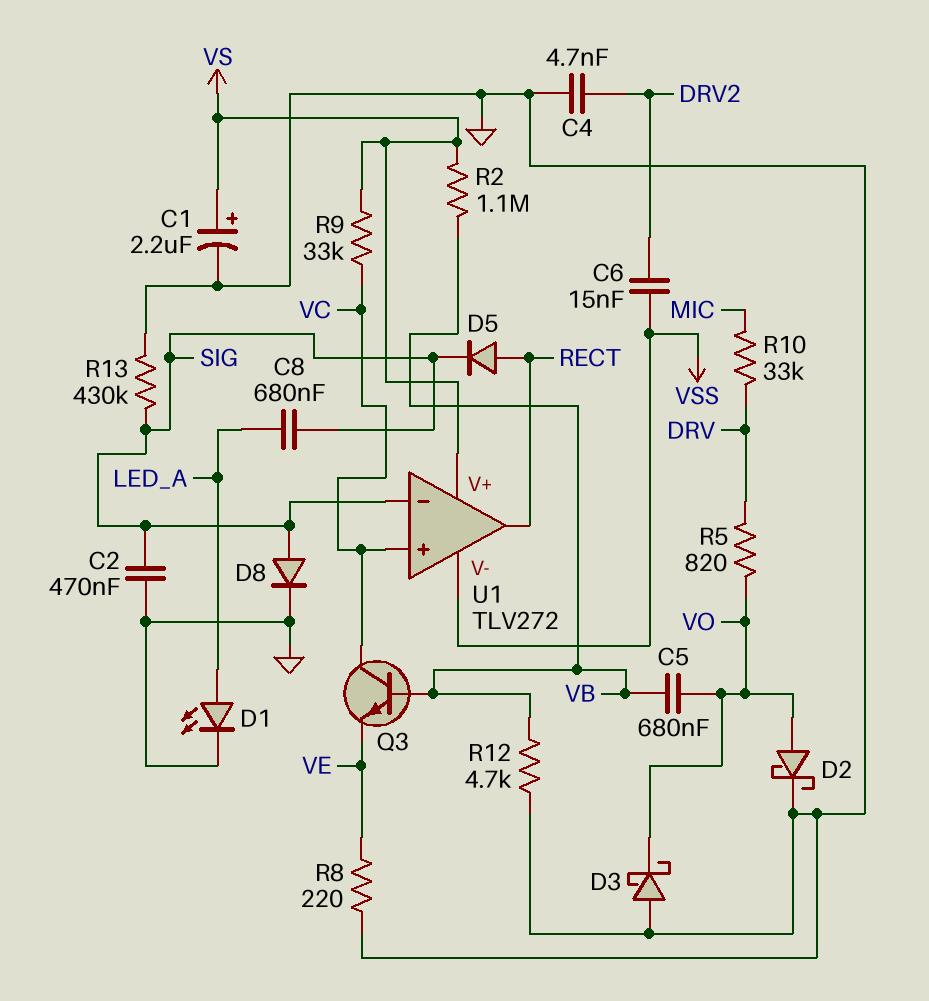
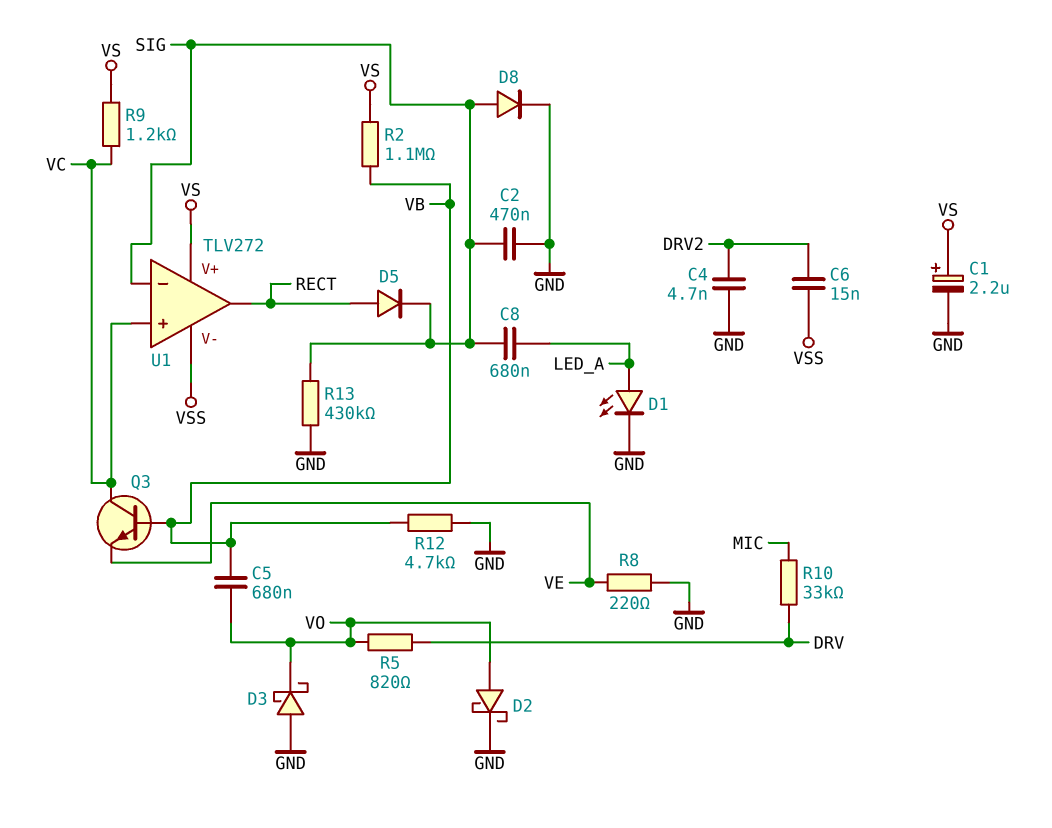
R9: 33k (VC, VS) -> 1.2k (VC, VS)

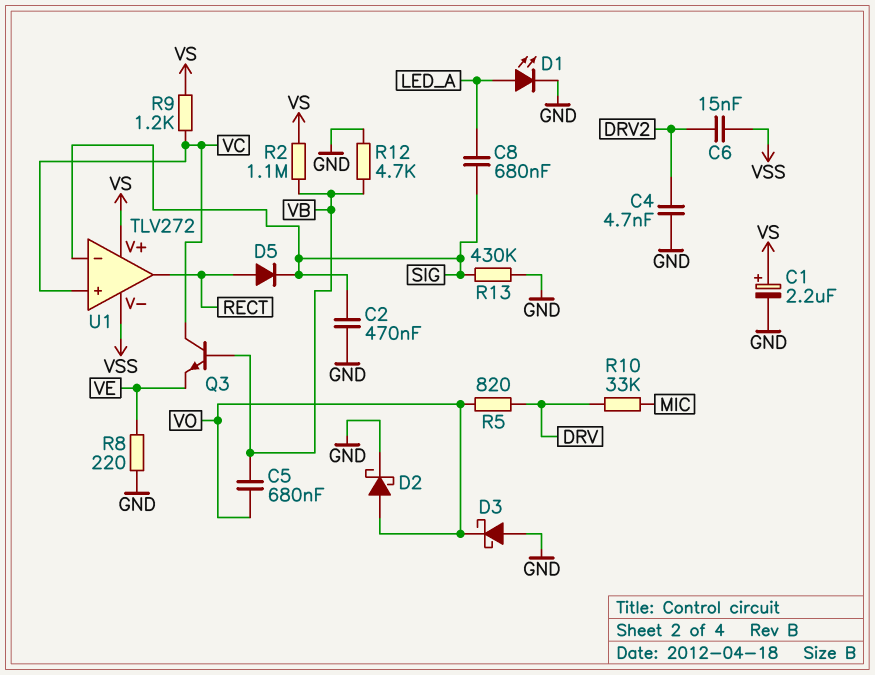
D8: diode (A SIG, K GND) -> none

